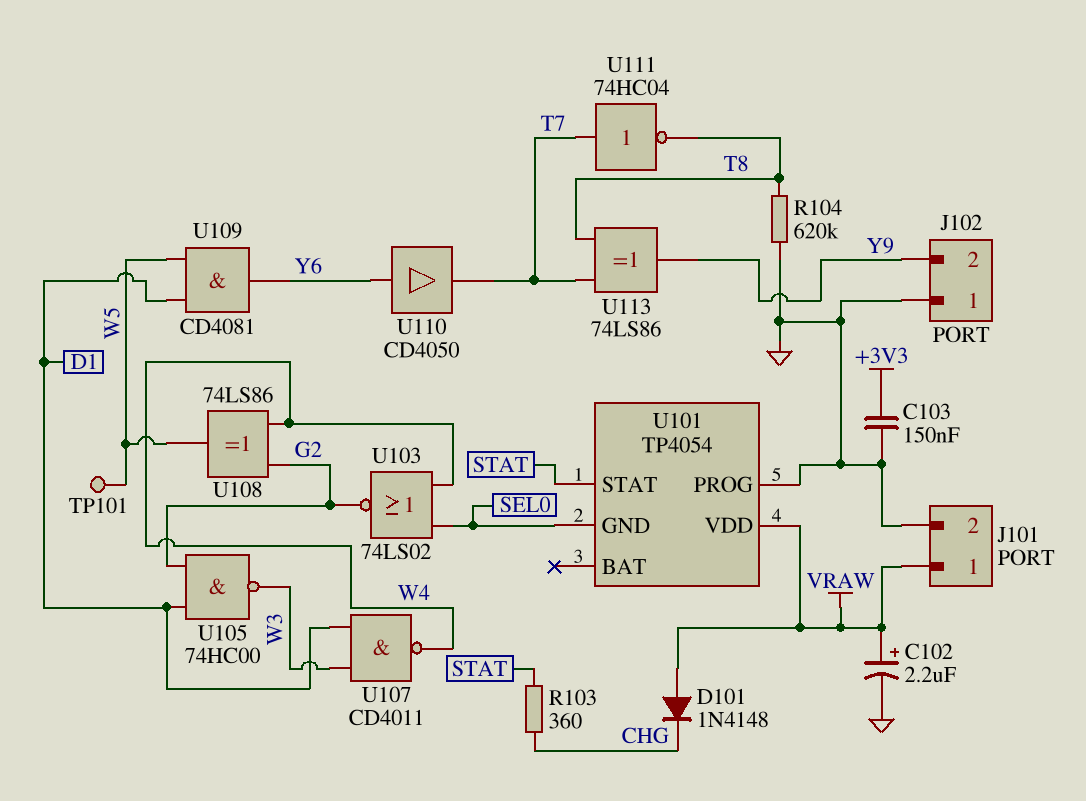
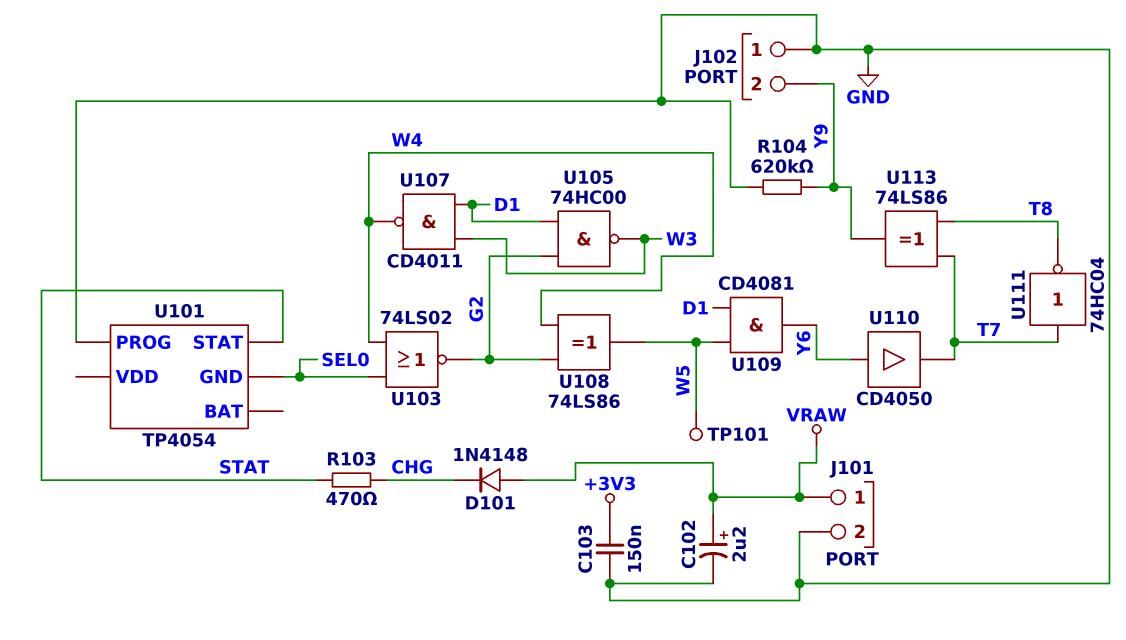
R103: 360 (CHG, STAT) -> 470 (CHG, STAT)
R104: 620k (GND, T8) -> 620k (GND, Y9)
U101 pin VDD: VRAW -> none

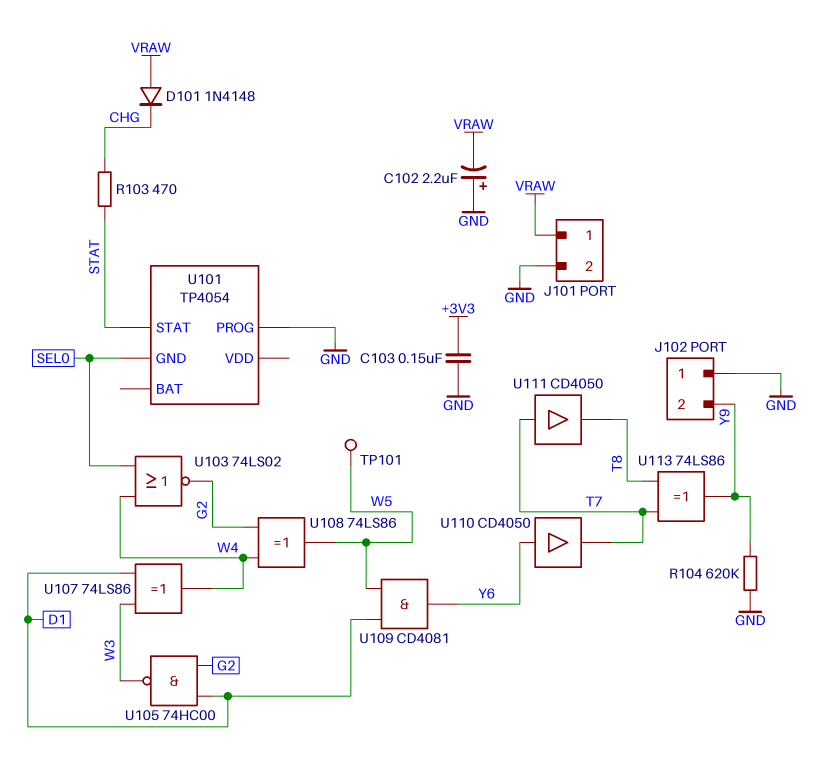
C102: 2.2uF (plus VRAW, minus GND) -> 2.2uF (plus GND, minus VRAW)
U107: NAND CD4011 (in D1, in W3, out W4) -> XOR 74LS86 (in D1, in W3, out W4)
U111: NOT 74HC04 (in T7, out T8) -> buffer CD4050 (in T7, out T8)

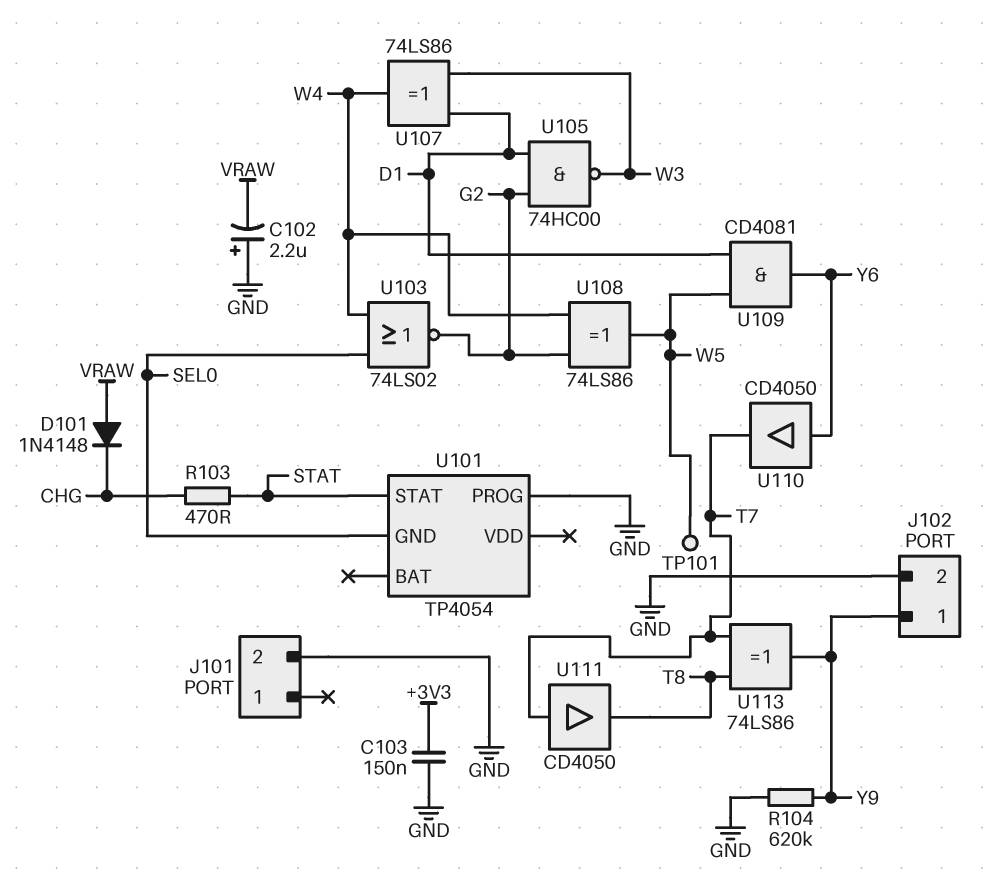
J101 pin 1: VRAW -> none
J102 pin 1: GND -> Y9
J102 pin 2: Y9 -> GND

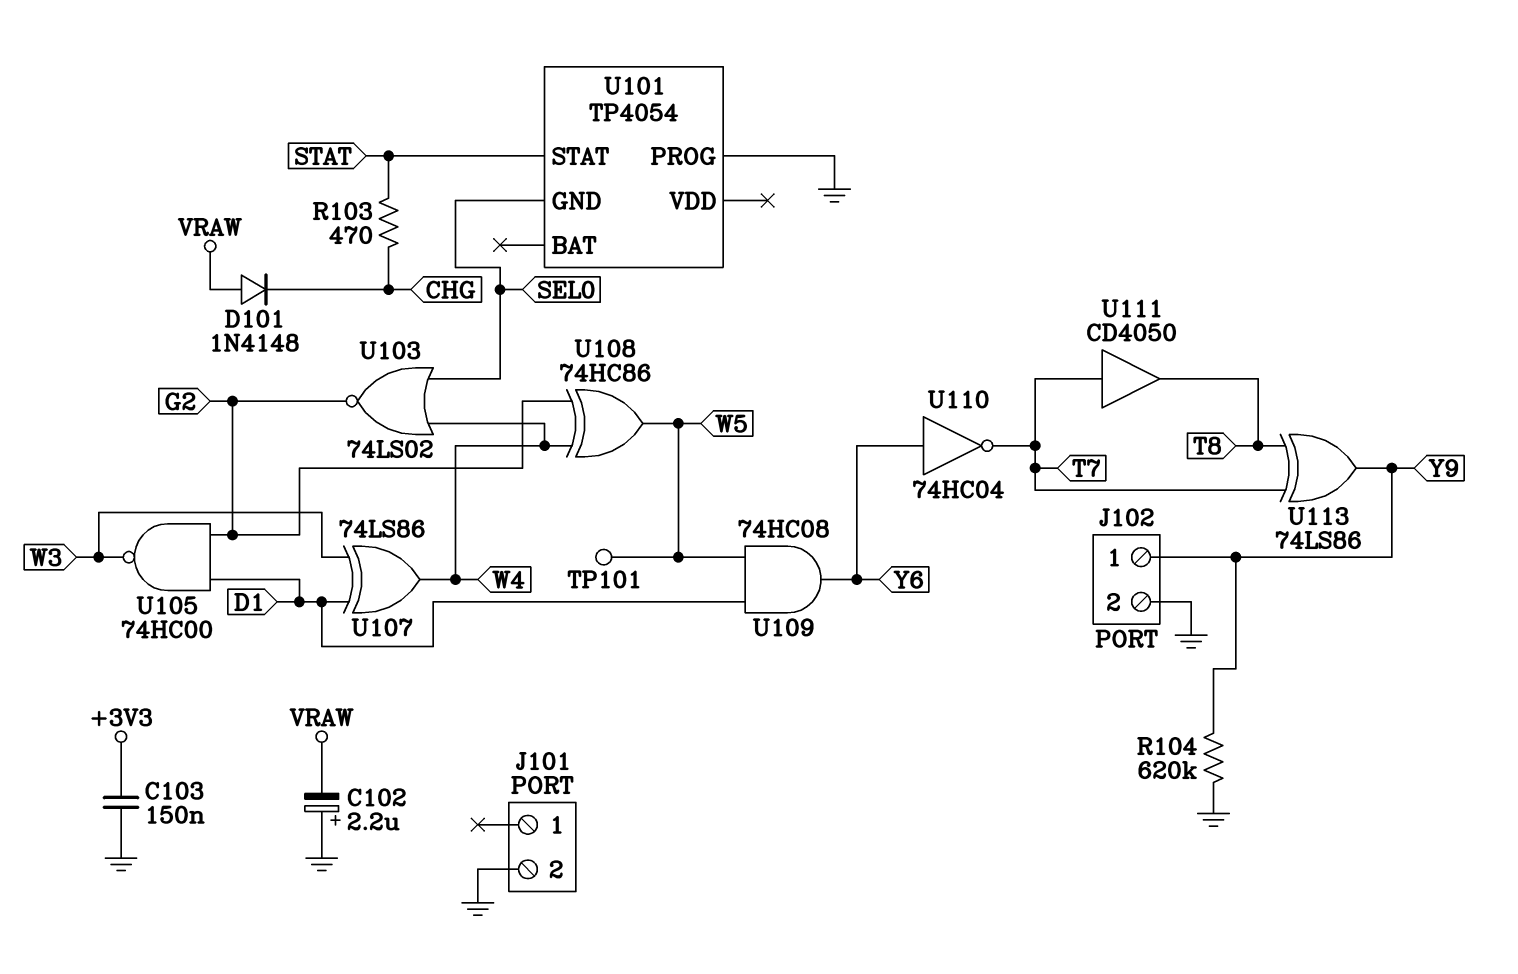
U108: XOR 74LS86 (in G2, in W4, out W5) -> XOR 74HC86 (in G2, in W4, out W5)
U109: AND CD4081 (in D1, in W5, out Y6) -> AND 74HC08 (in D1, in W5, out Y6)
U110: buffer CD4050 (in Y6, out T7) -> NOT 74HC04 (in Y6, out T7)

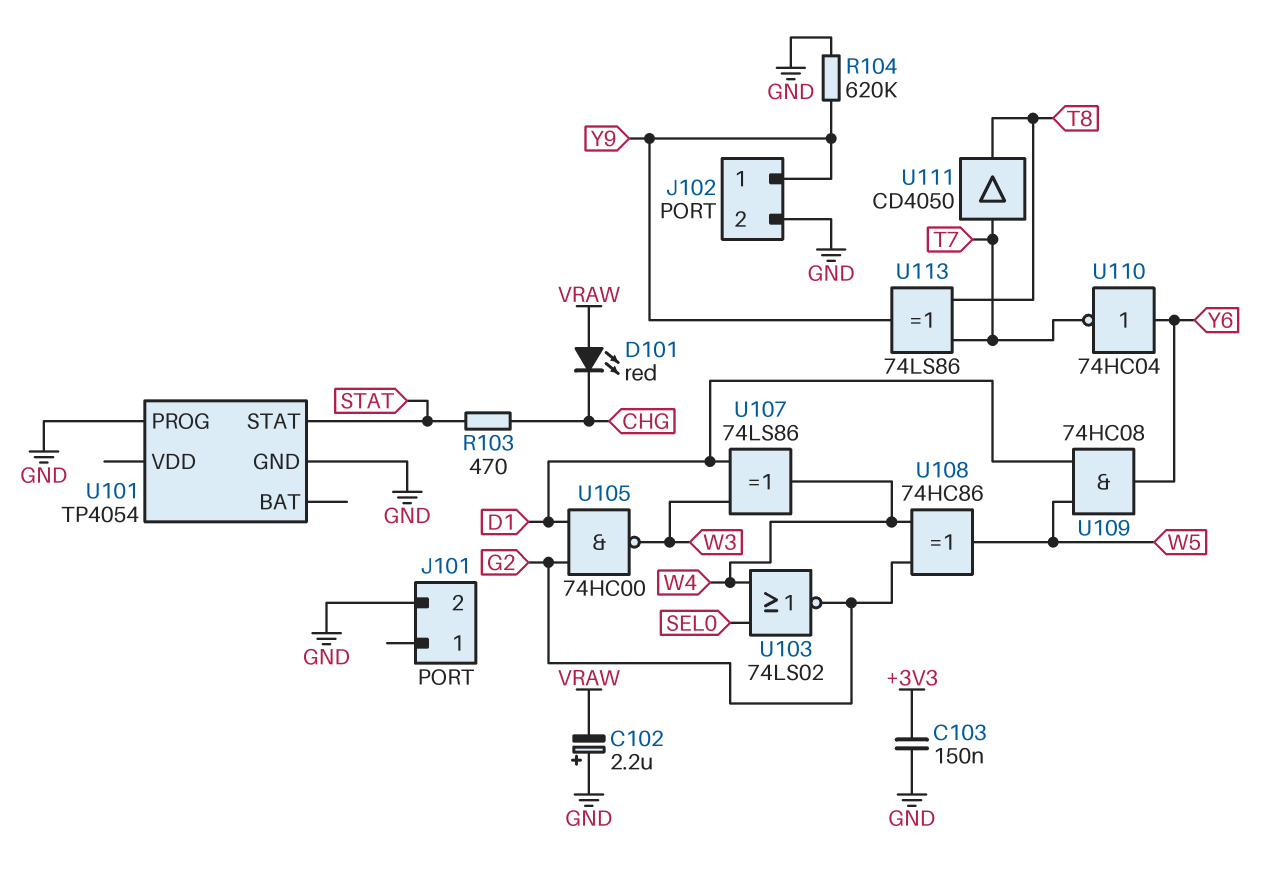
D101: diode 1N4148 (A VRAW, K CHG) -> LED red (A VRAW, K CHG)
TP101: test point (W5) -> none
U101 pin GND: SEL0 -> GND

